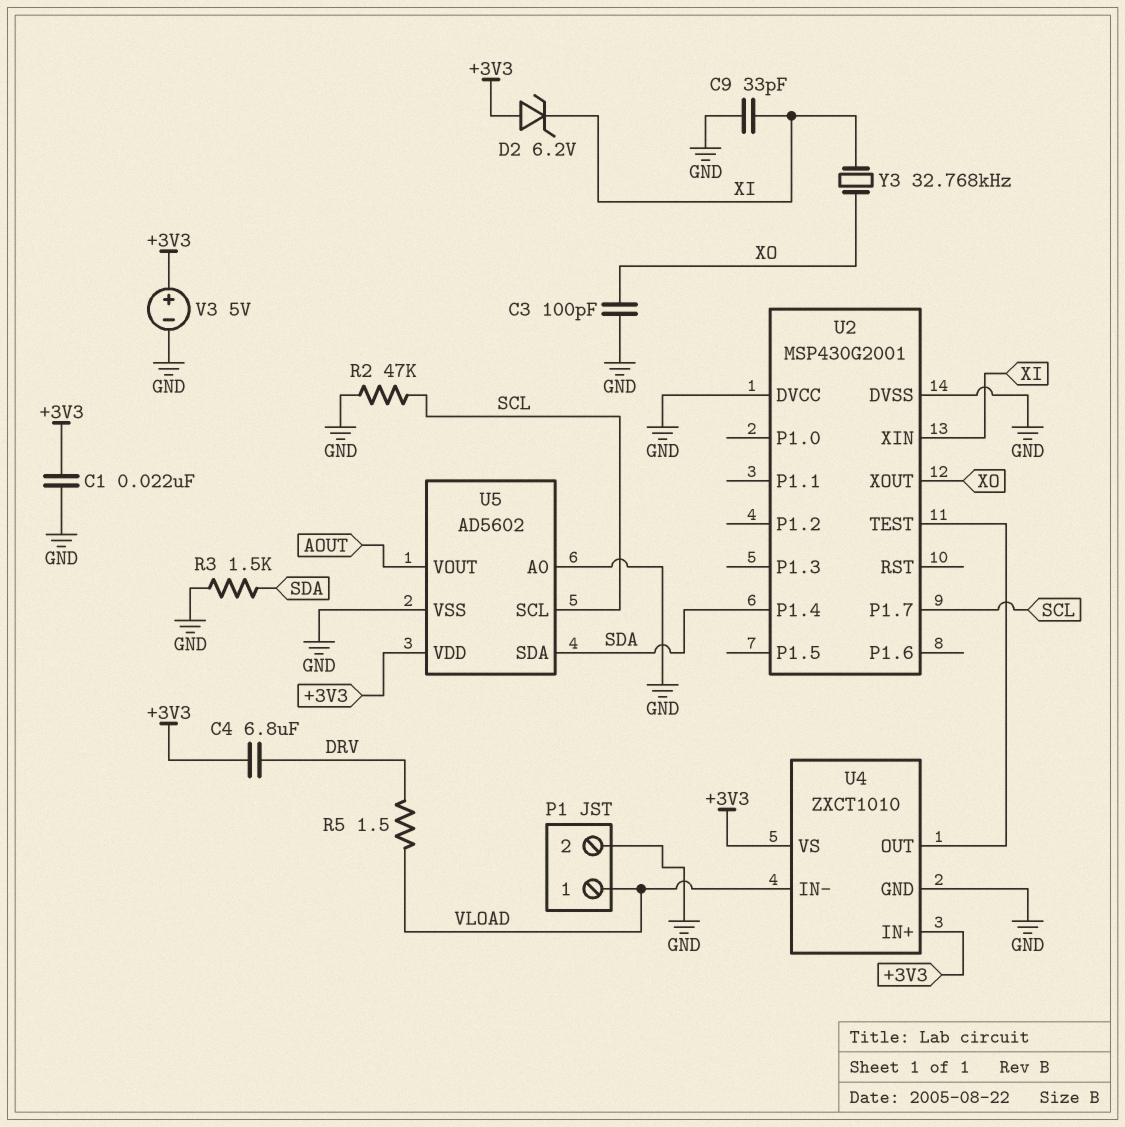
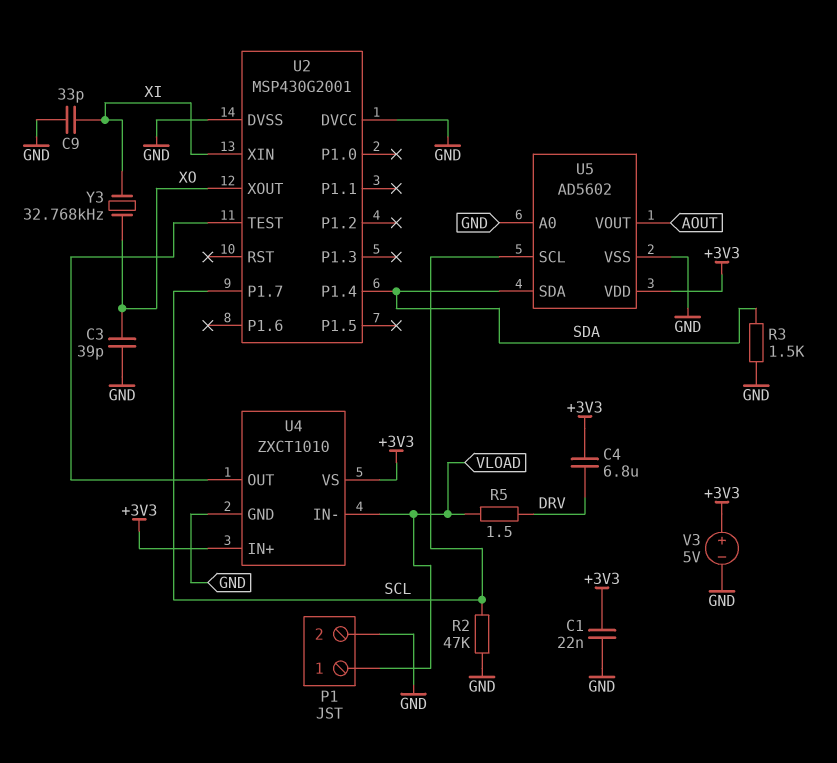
C3: 100pF (GND, XO) -> 39pF (GND, XO)
D2: zener 6.2V (A +3V3, K XI) -> none

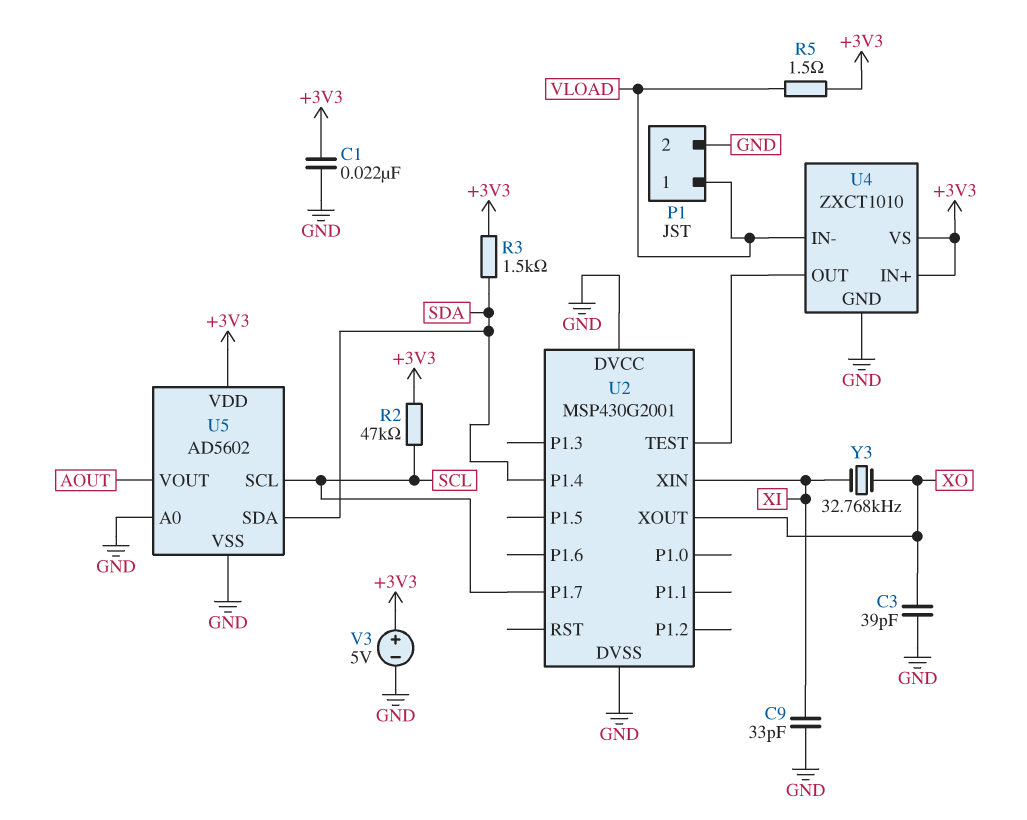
C4: 6.8uF (+3V3, DRV) -> none
R2: 47k (GND, SCL) -> 47k (+3V3, SCL)
R3: 1.5k (GND, SDA) -> 1.5k (+3V3, SDA)
R5: 1.5 (DRV, VLOAD) -> 1.5 (+3V3, VLOAD)

